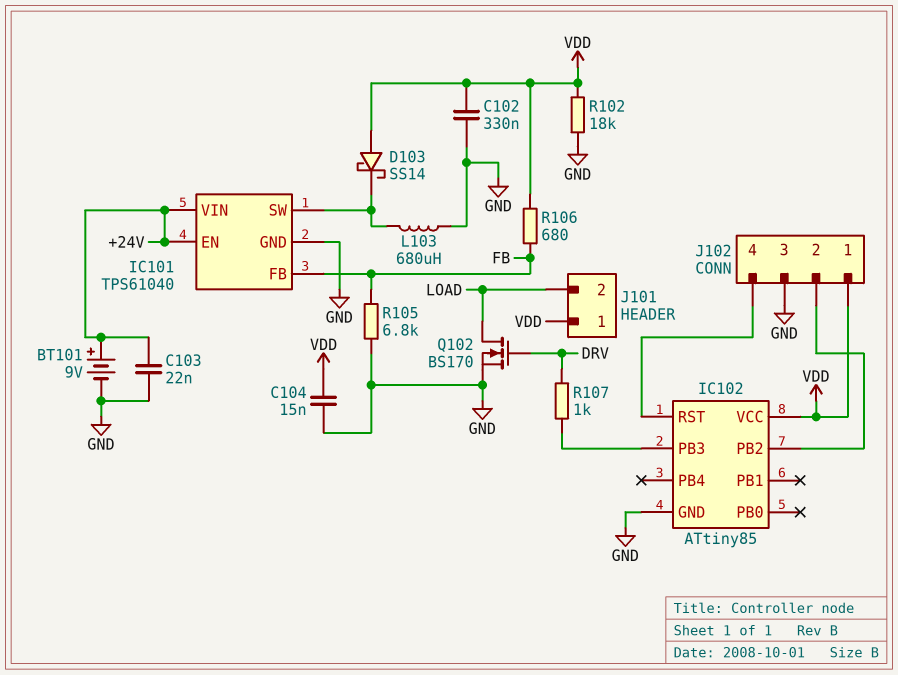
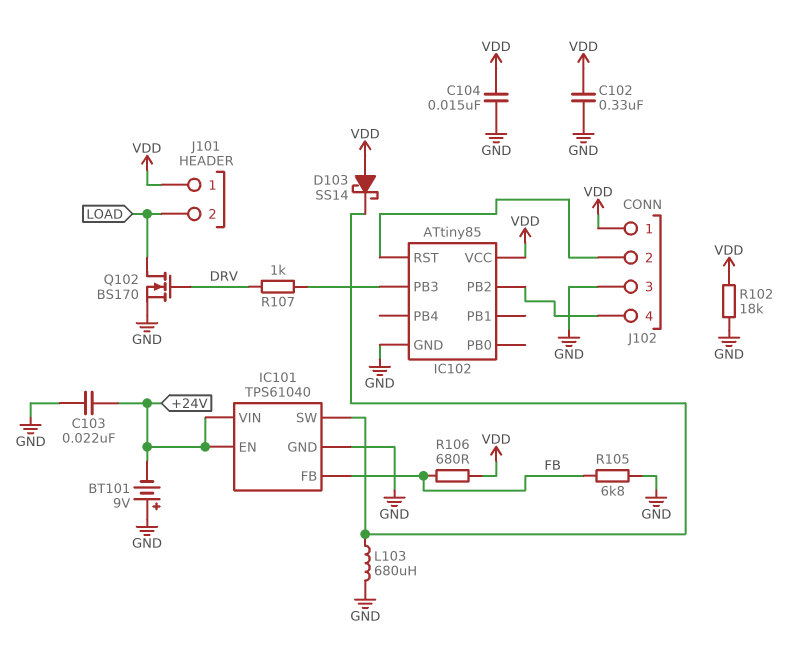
BT101: 9V (plus +24V, minus GND) -> 9V (plus GND, minus +24V)
J102 pin 2: IC102/PB2 -> IC102/RST
J102 pin 4: IC102/RST -> IC102/PB2

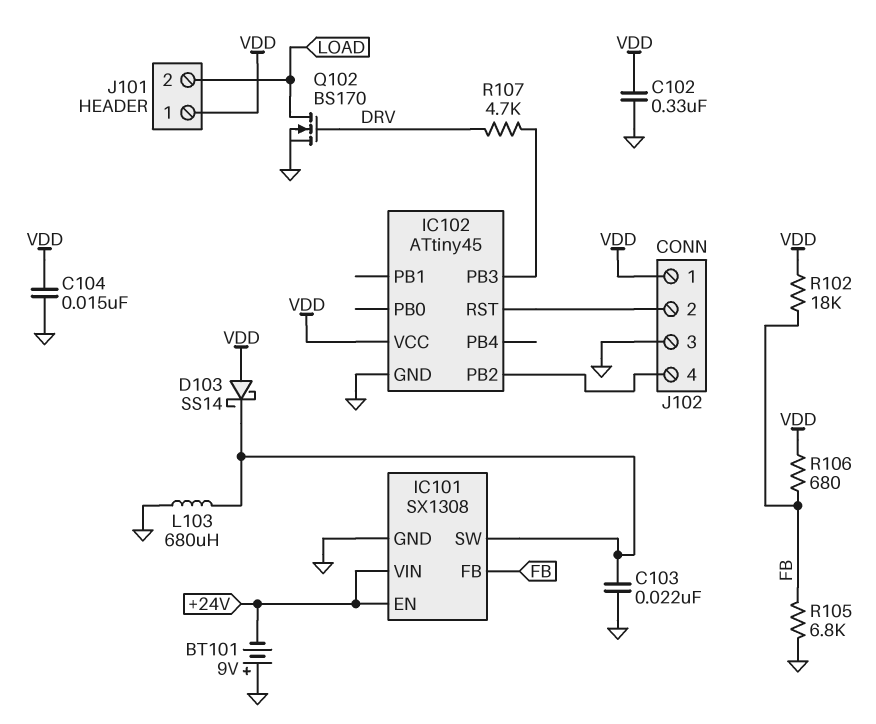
C103: 22nF (+24V, GND) -> 22nF (GND, IC101/SW)
IC101: TPS61040 -> SX1308
IC102: ATtiny85 -> ATtiny45
R102: 18k (GND, VDD) -> 18k (FB, VDD)
R107: 1k (DRV, IC102/PB3) -> 4.7k (DRV, IC102/PB3)

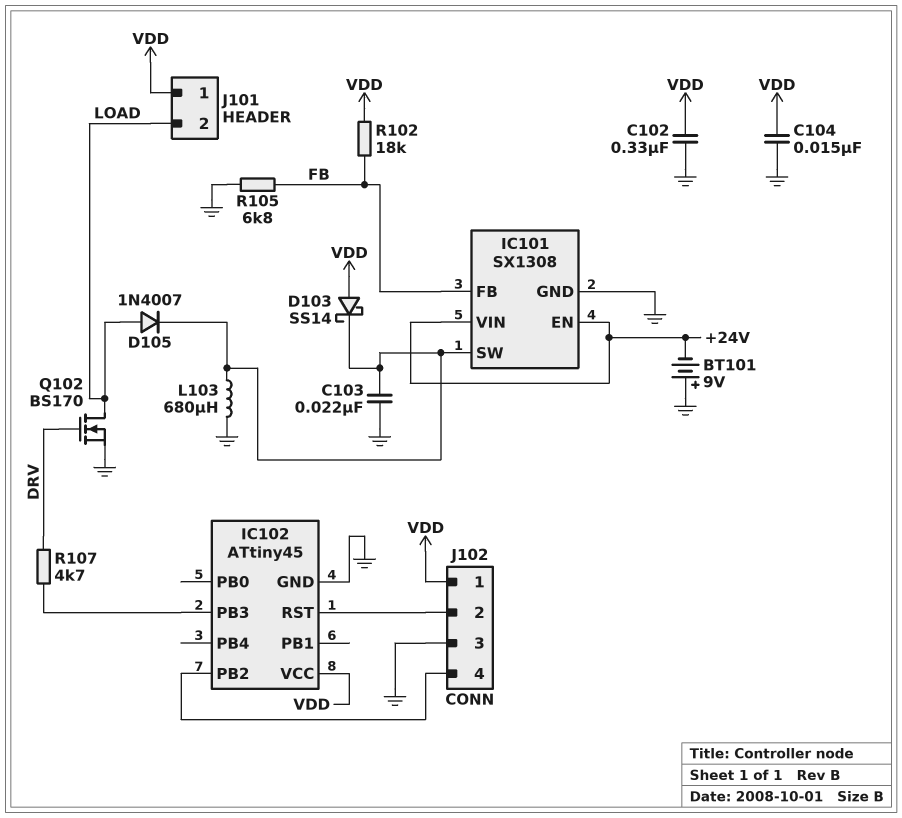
D105: none -> diode 1N4007 (A LOAD, K IC101/SW)
R106: 680 (FB, VDD) -> none

